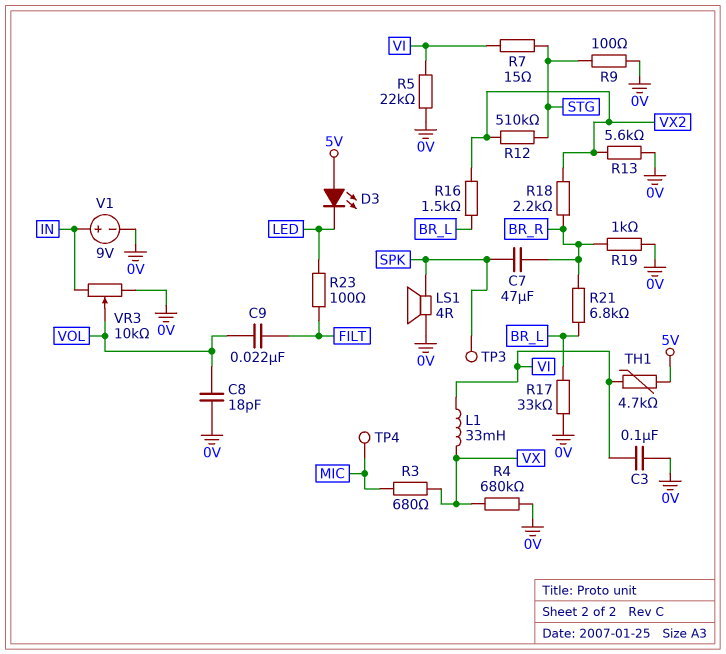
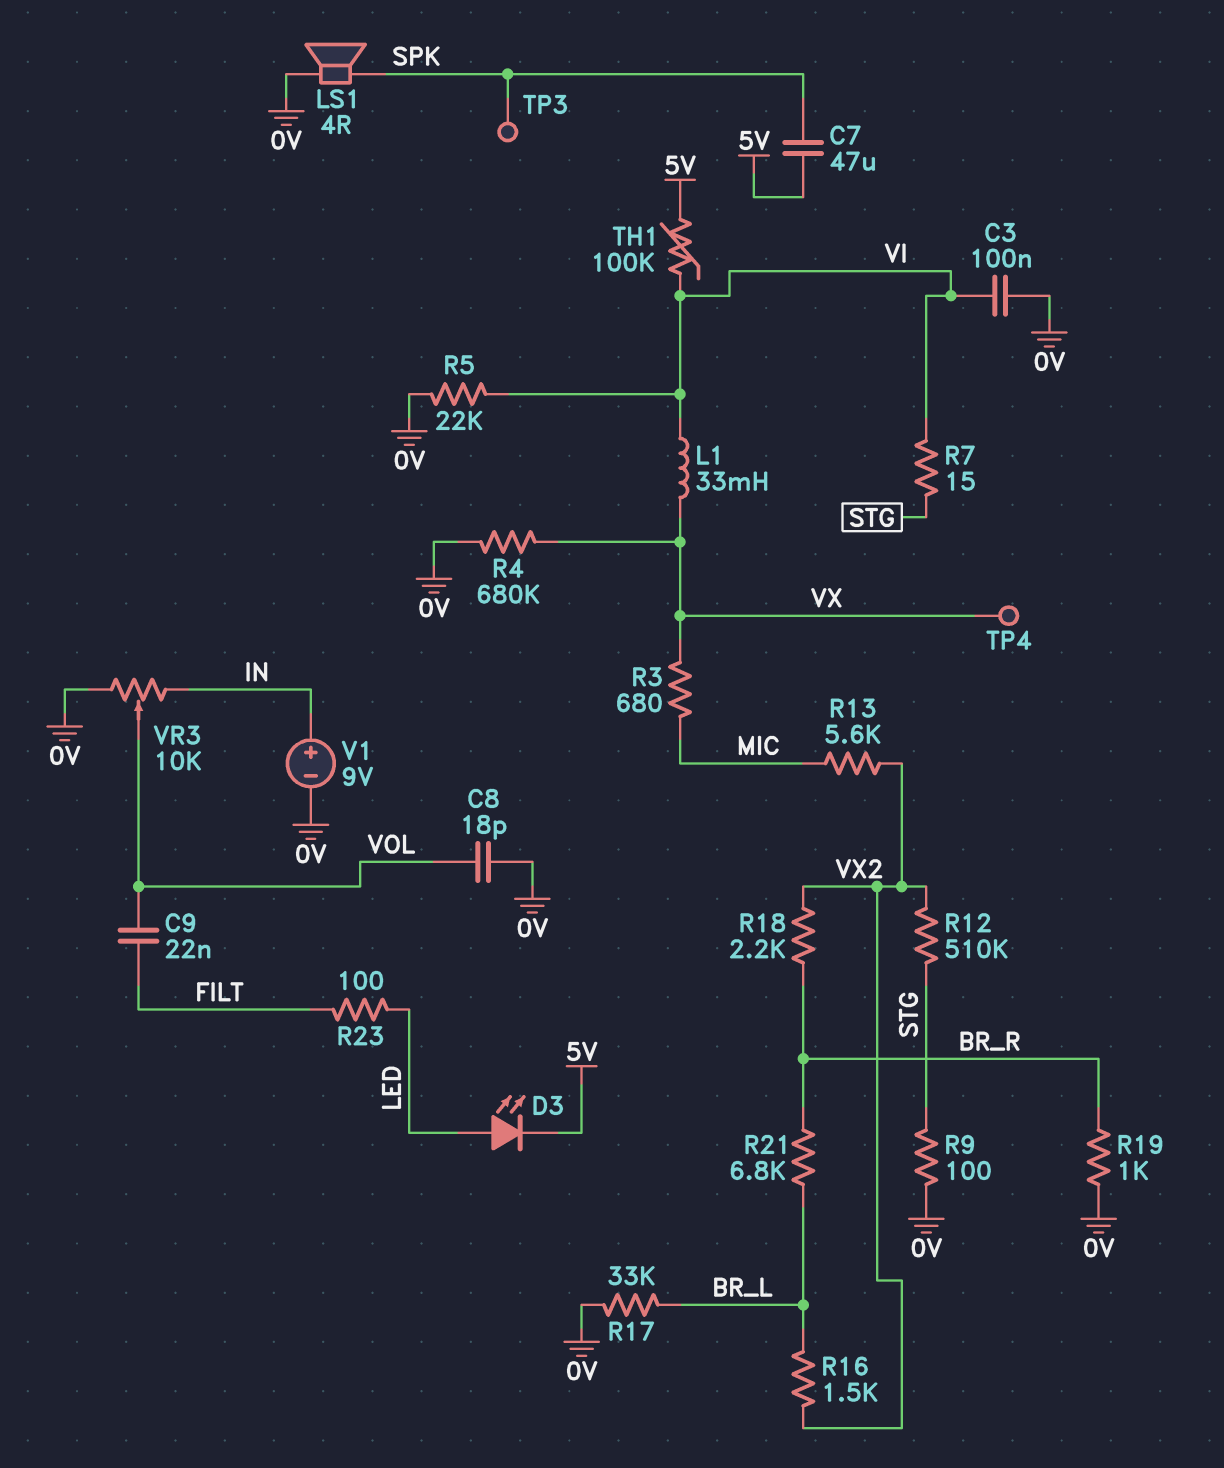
C7: 47uF (BR_R, SPK) -> 47uF (5V, SPK)
D3: LED (A 5V, K LED) -> LED (A LED, K 5V)
R13: 5.6k (0V, VX2) -> 5.6k (MIC, VX2)
TH1: 4.7k (5V, VI) -> 100k (5V, VI)
TP4: test point (MIC) -> test point (VX)

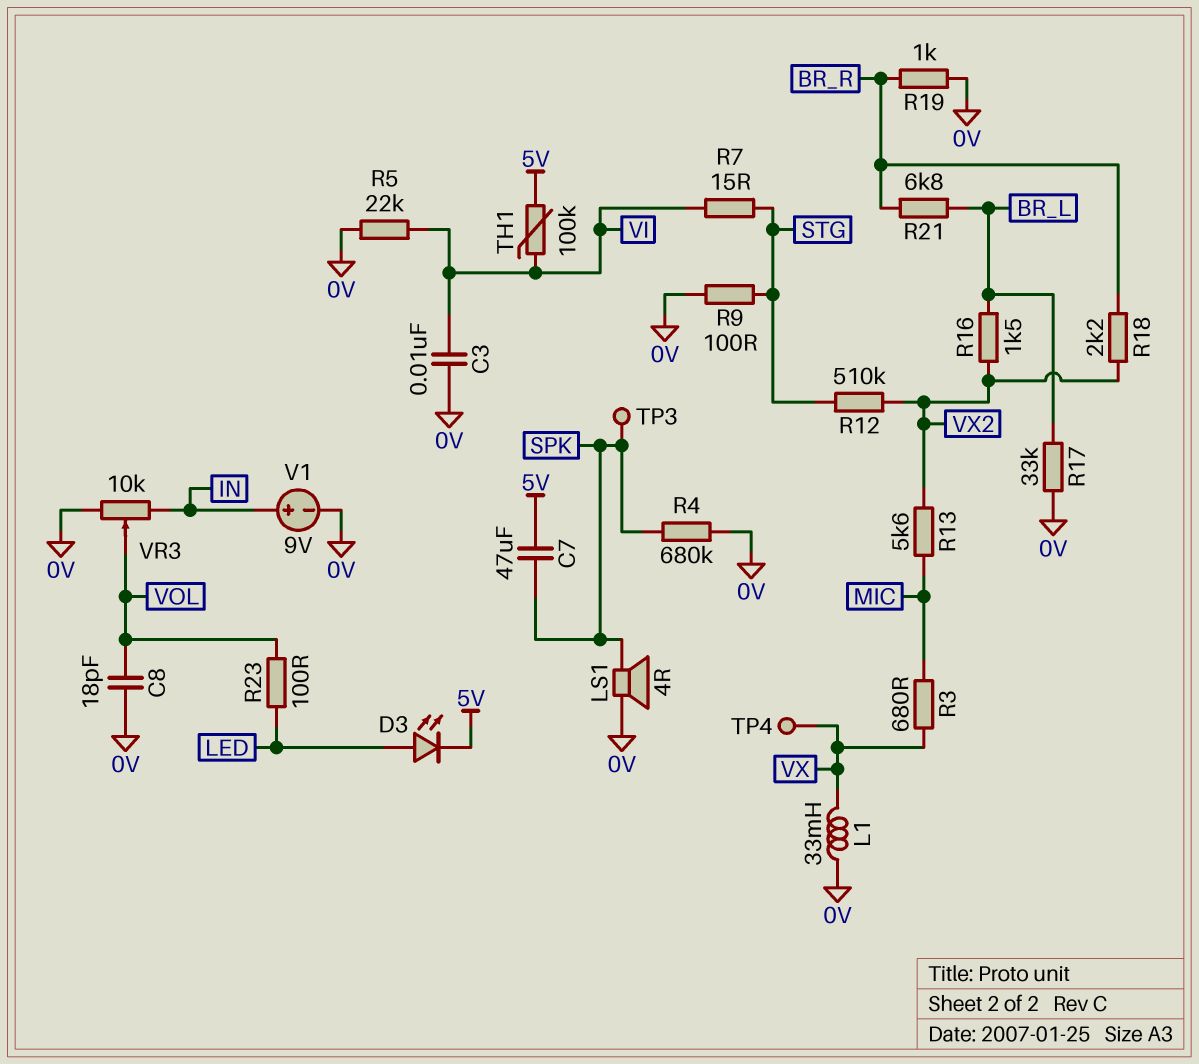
C3: 100nF (0V, VI) -> 10nF (0V, VI)
C9: 22nF (FILT, VOL) -> none
L1: 33mH (VI, VX) -> 33mH (0V, VX)
R4: 680k (0V, VX) -> 680k (0V, SPK)
R23: 100 (FILT, LED) -> 100 (LED, VOL)

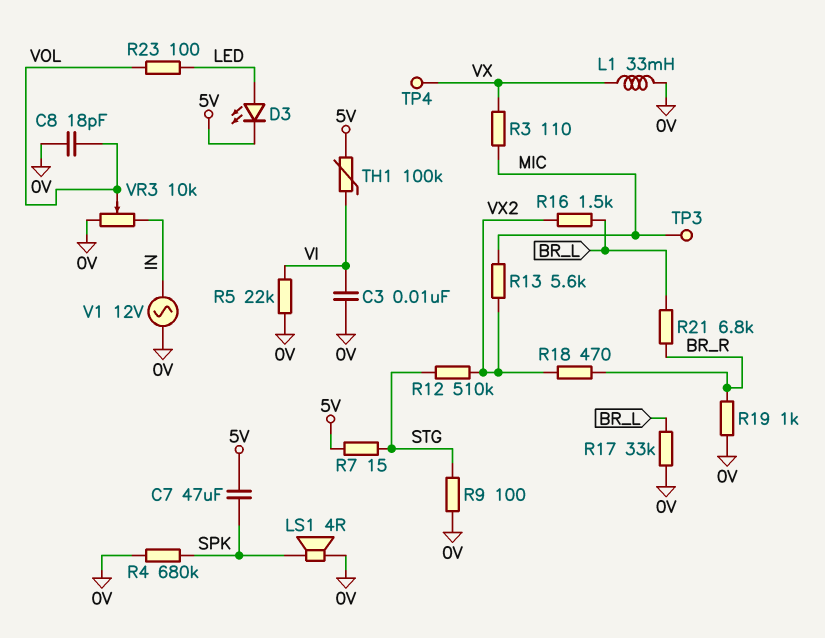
R3: 680 (MIC, VX) -> 110 (MIC, VX)
R7: 15 (STG, VI) -> 15 (5V, STG)
R18: 2.2k (BR_R, VX2) -> 470 (BR_R, VX2)
TP3: test point (SPK) -> test point (MIC)
V1: 9V (plus IN, minus 0V) -> AC 12V (0V, IN)

